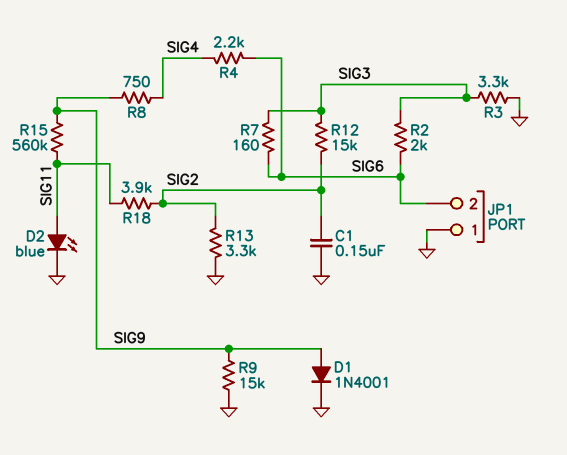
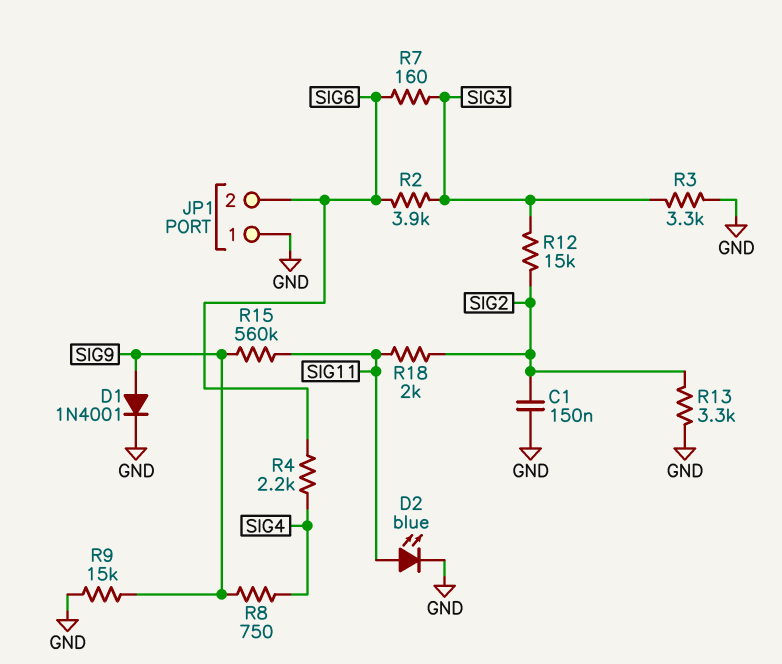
R2: 2k (SIG3, SIG6) -> 3.9k (SIG3, SIG6)
R18: 3.9k (SIG2, SIG11) -> 2k (SIG2, SIG11)

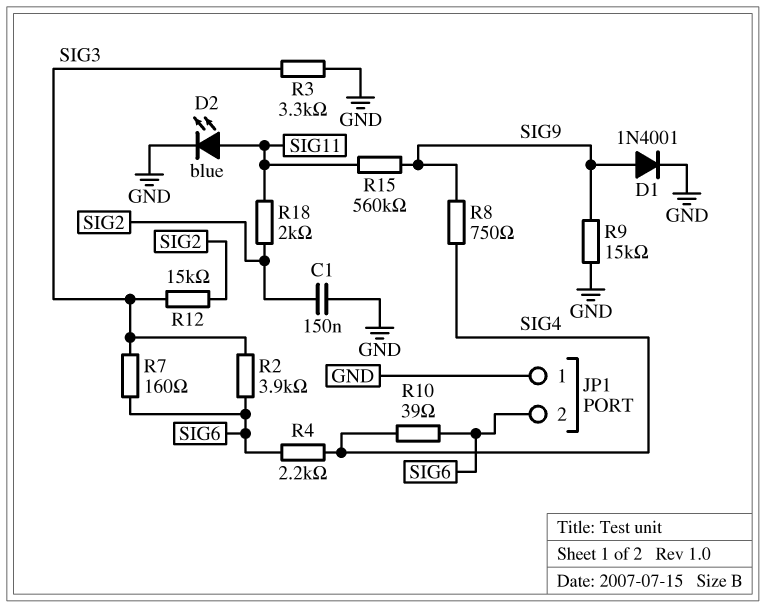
R10: none -> 39 (SIG4, SIG6)
R13: 3.3k (GND, SIG2) -> none

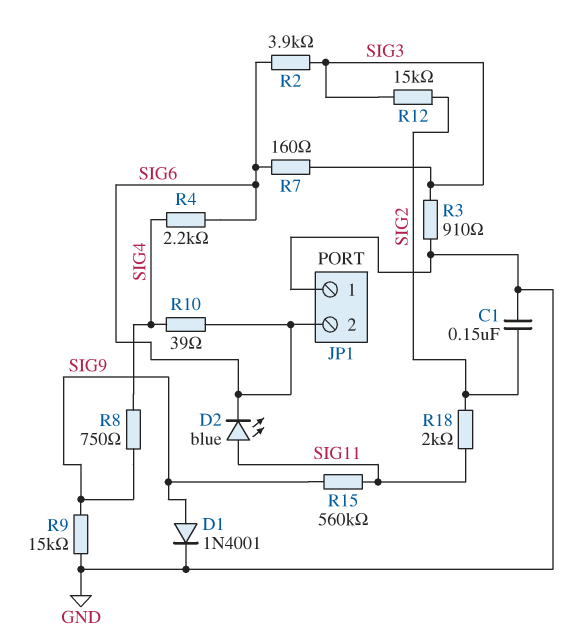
D2: LED blue (A SIG11, K GND) -> LED blue (A SIG11, K SIG6)
R3: 3.3k (GND, SIG3) -> 910 (GND, SIG3)

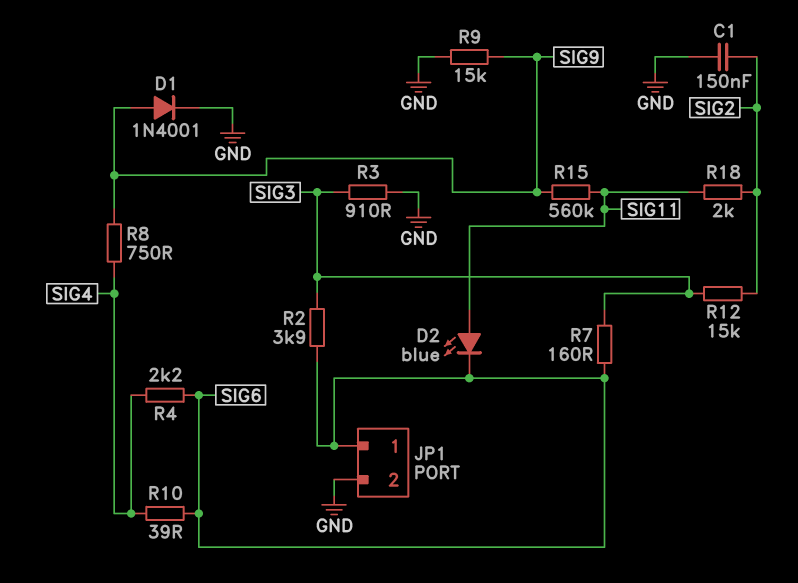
JP1 pin 1: GND -> SIG6
JP1 pin 2: SIG6 -> GND

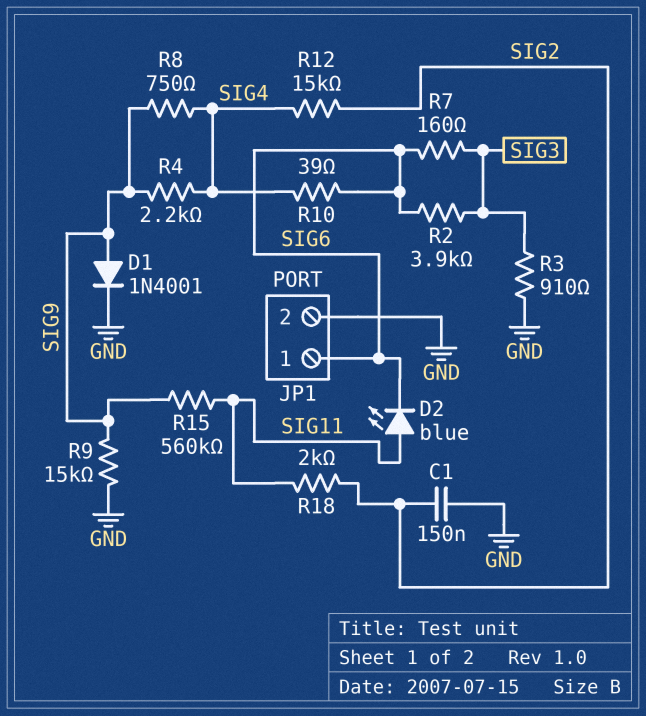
R4: 2.2k (SIG4, SIG6) -> 2.2k (SIG4, SIG9)
R12: 15k (SIG2, SIG3) -> 15k (SIG2, SIG4)

